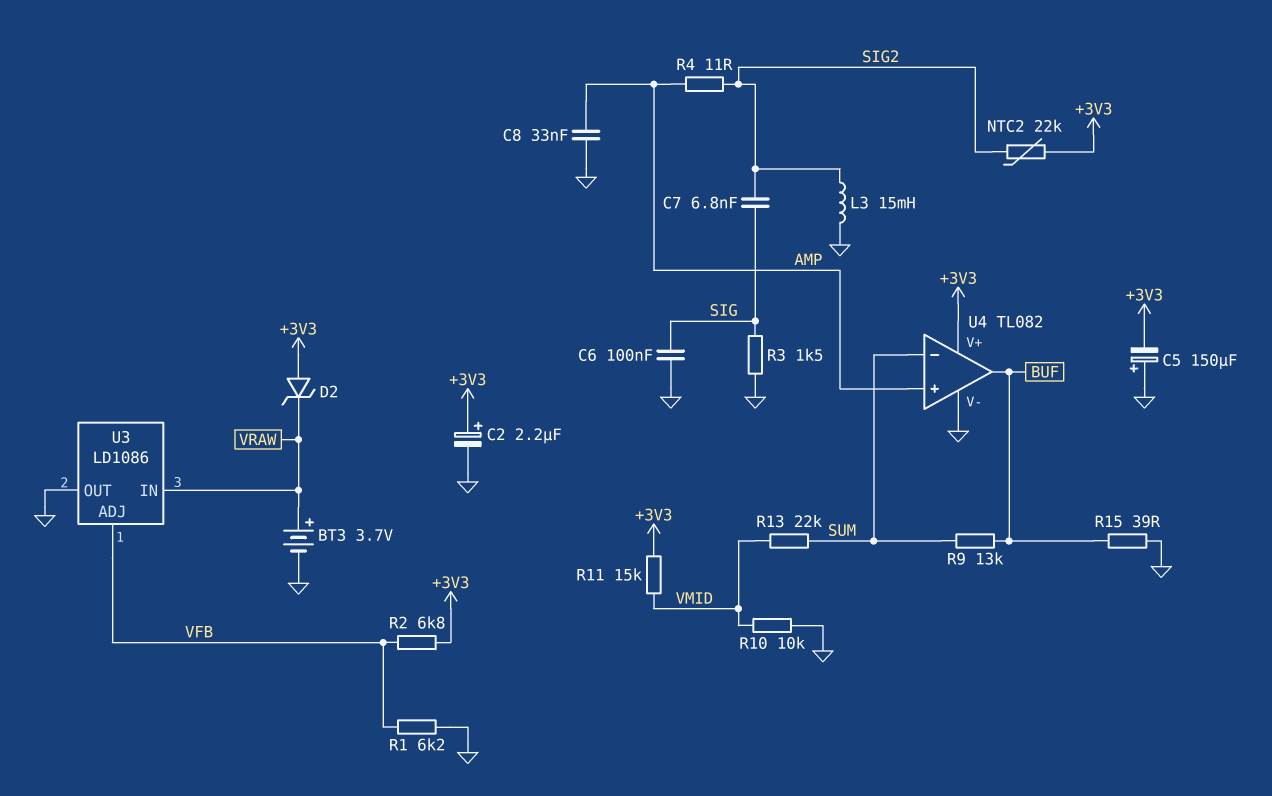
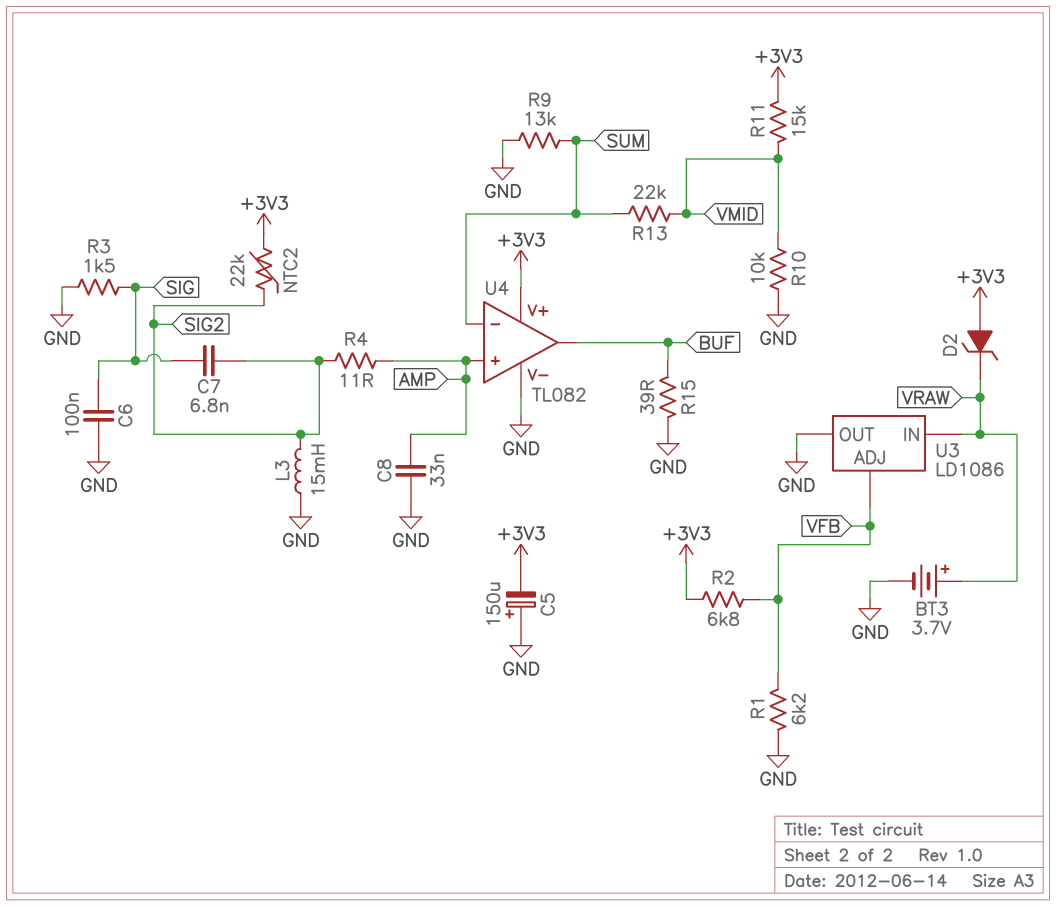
C2: 2.2uF (plus +3V3, minus GND) -> none
R9: 13k (BUF, SUM) -> 13k (GND, SUM)

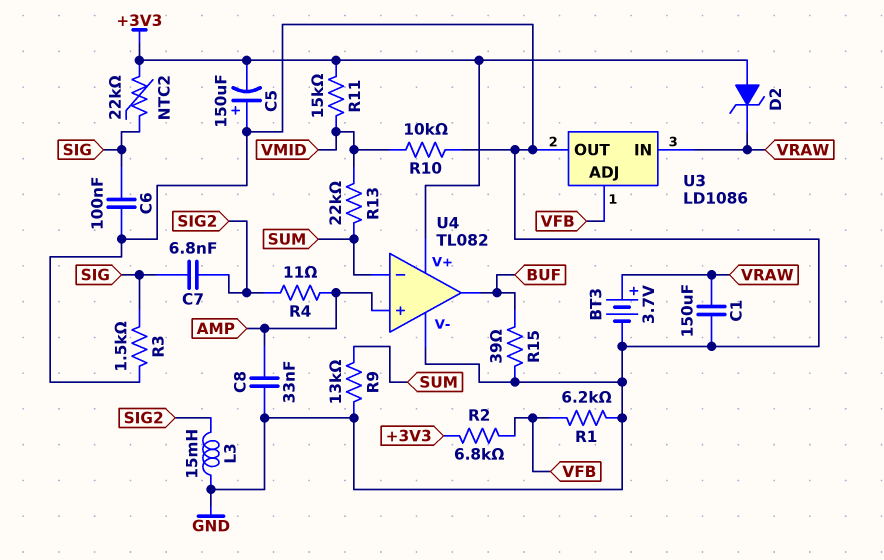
C1: none -> 150uF (GND, VRAW)
NTC2: 22k (+3V3, SIG2) -> 22k (+3V3, SIG)

